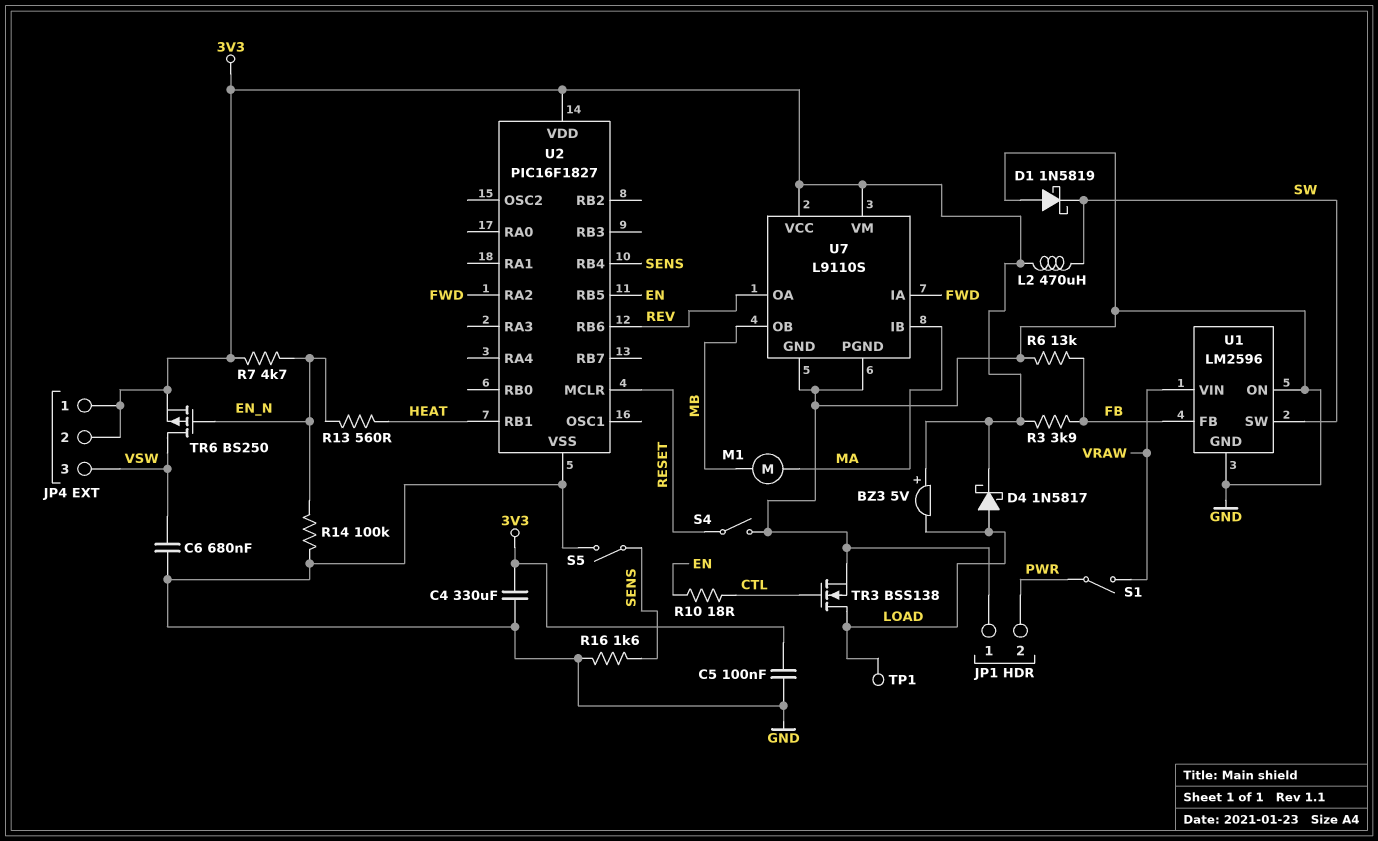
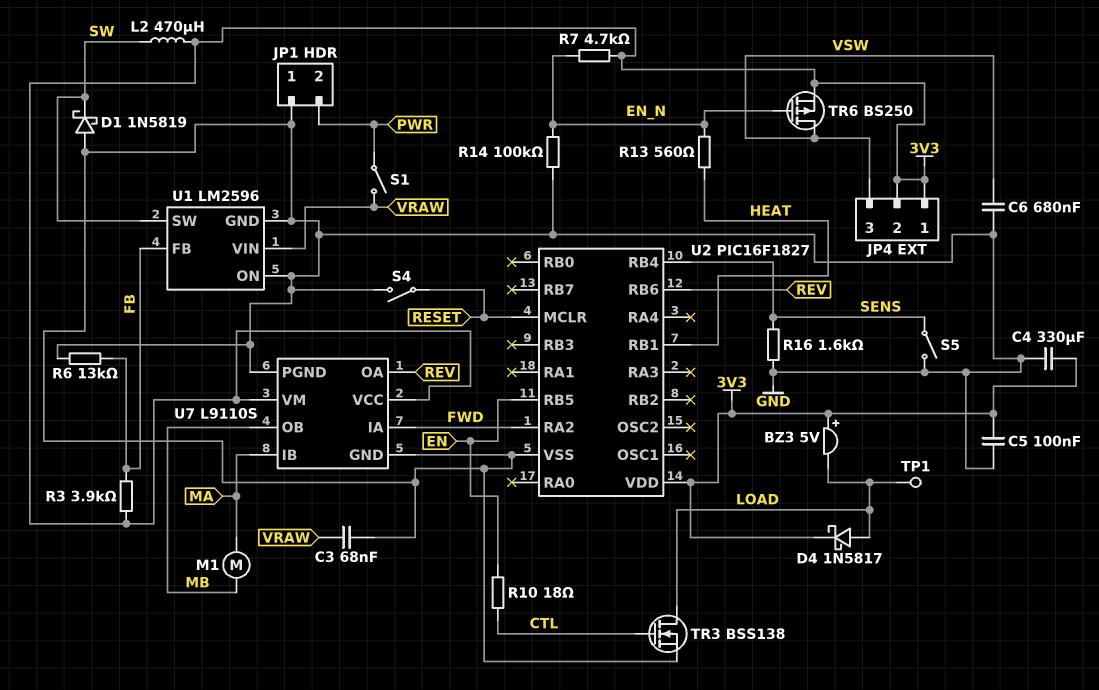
C3: none -> 68nF (GND, VRAW)

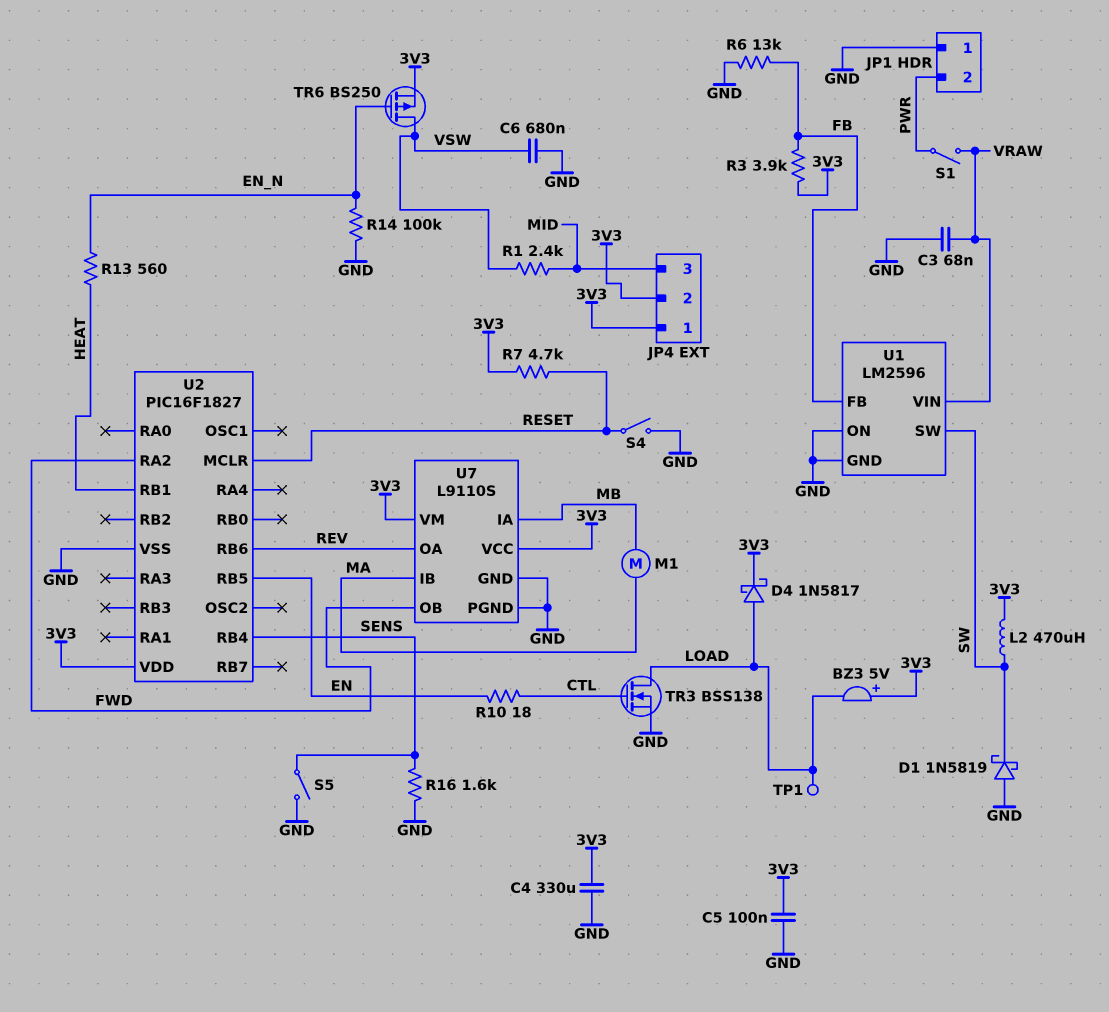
JP4 pin 3: VSW -> MID
R1: none -> 2.4k (MID, VSW)
R7: 4.7k (3V3, EN_N) -> 4.7k (3V3, RESET)
U7 pin IA: FWD -> MB
U7 pin OB: MB -> FWD

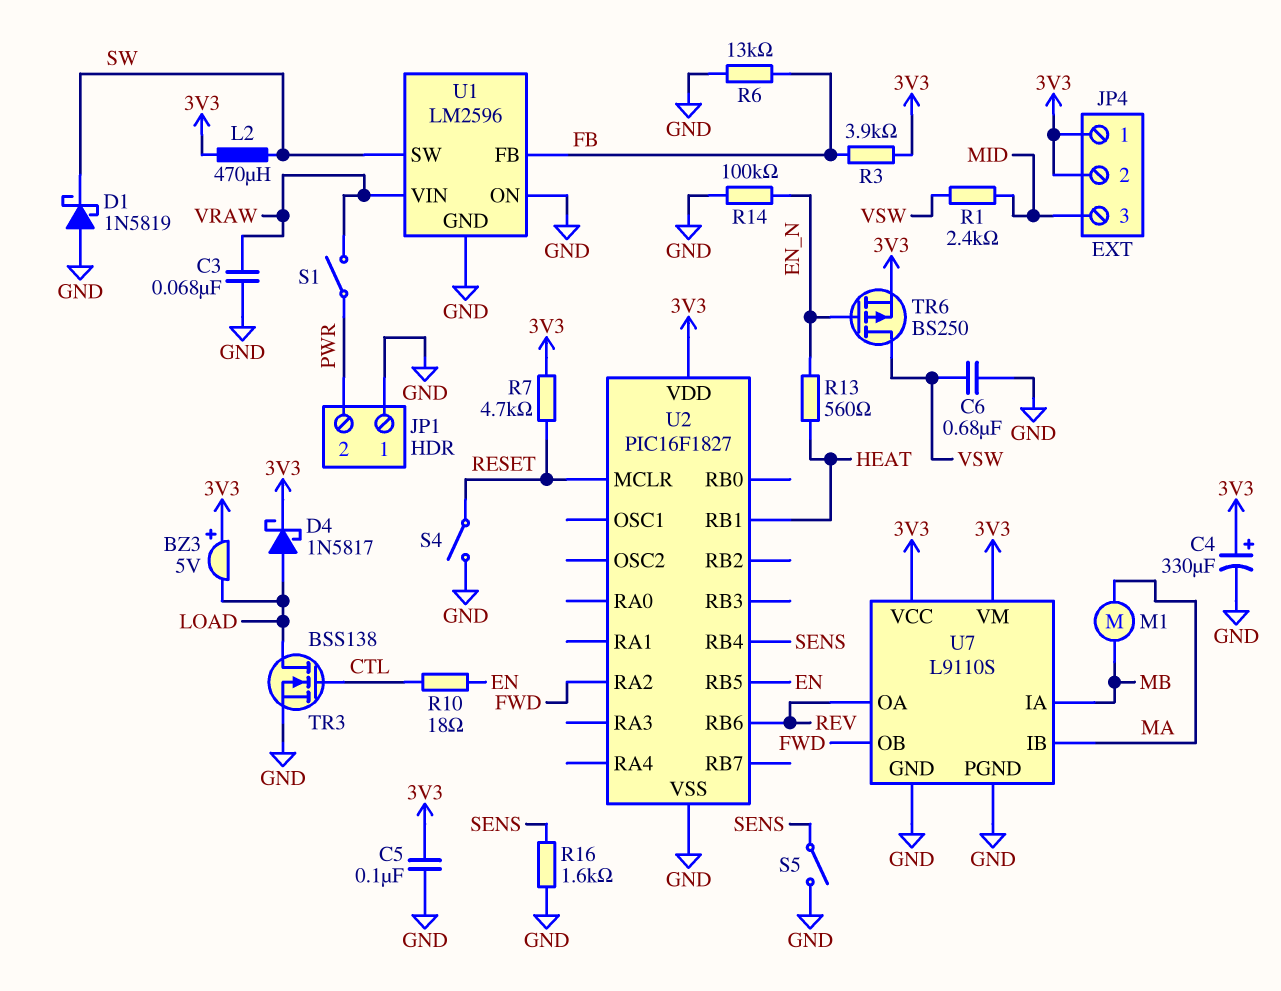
C4: 330uF (3V3, GND) -> 330uF (plus 3V3, minus GND)
TP1: test point (LOAD) -> none

